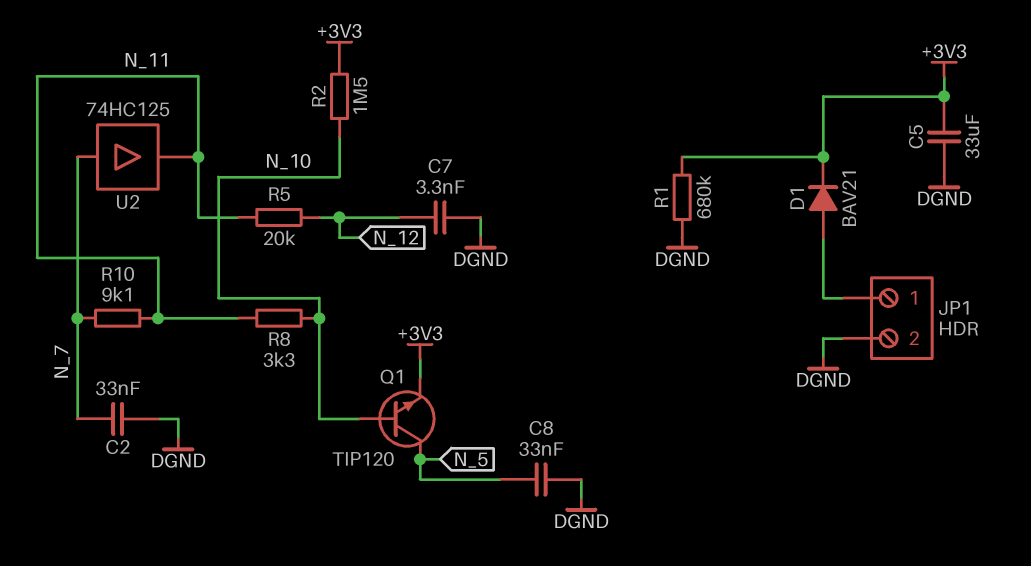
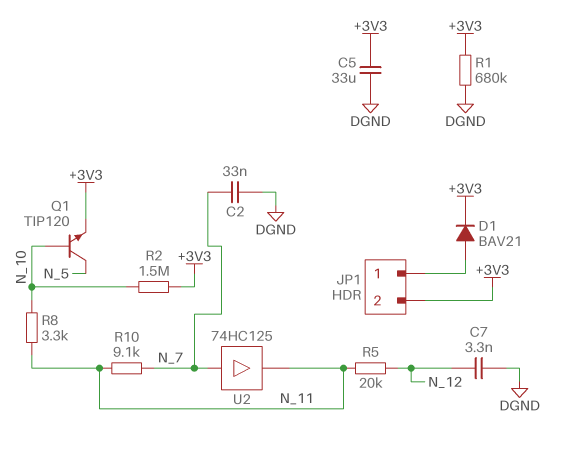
C8: 33nF (DGND, N_5) -> none
JP1 pin 2: DGND -> +3V3

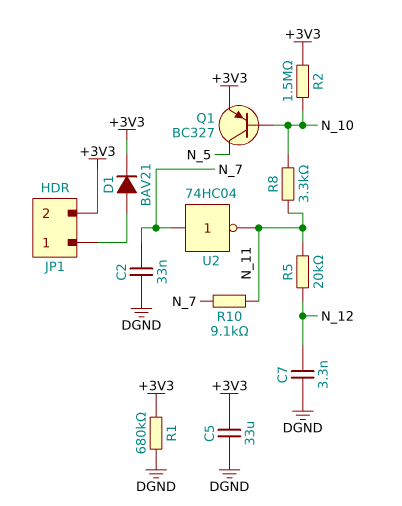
Q1: NPN TIP120 (B N_10, C N_5, E +3V3) -> PNP BC327 (B N_10, C N_5, E +3V3)
U2: buffer 74HC125 (in N_7, out N_11) -> NOT 74HC04 (in N_7, out N_11)

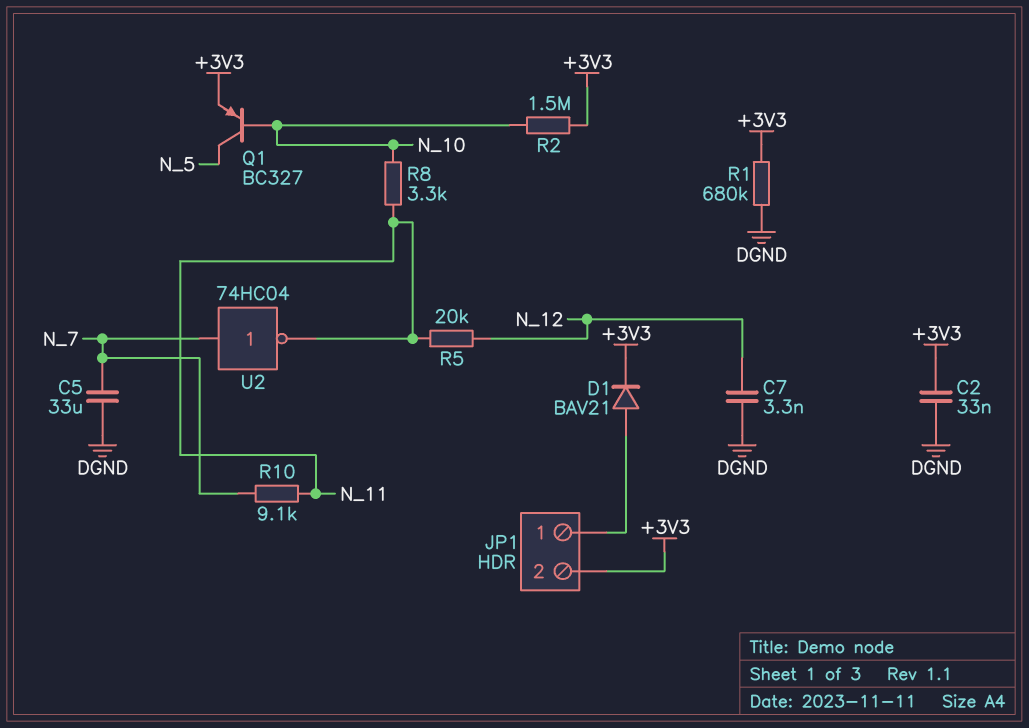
C2: 33nF (DGND, N_7) -> 33nF (+3V3, DGND)
C5: 33uF (+3V3, DGND) -> 33uF (DGND, N_7)

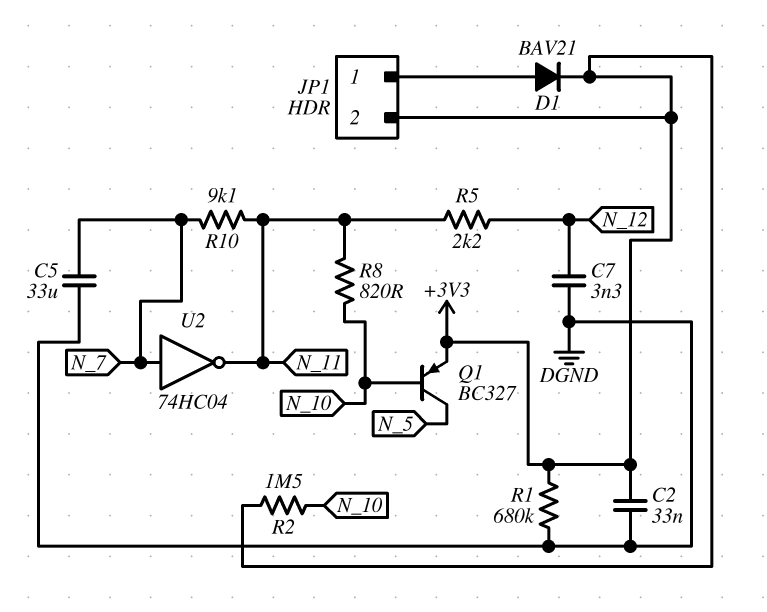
R5: 20k (N_11, N_12) -> 2.2k (N_11, N_12)
R8: 3.3k (N_10, N_11) -> 820 (N_10, N_11)

